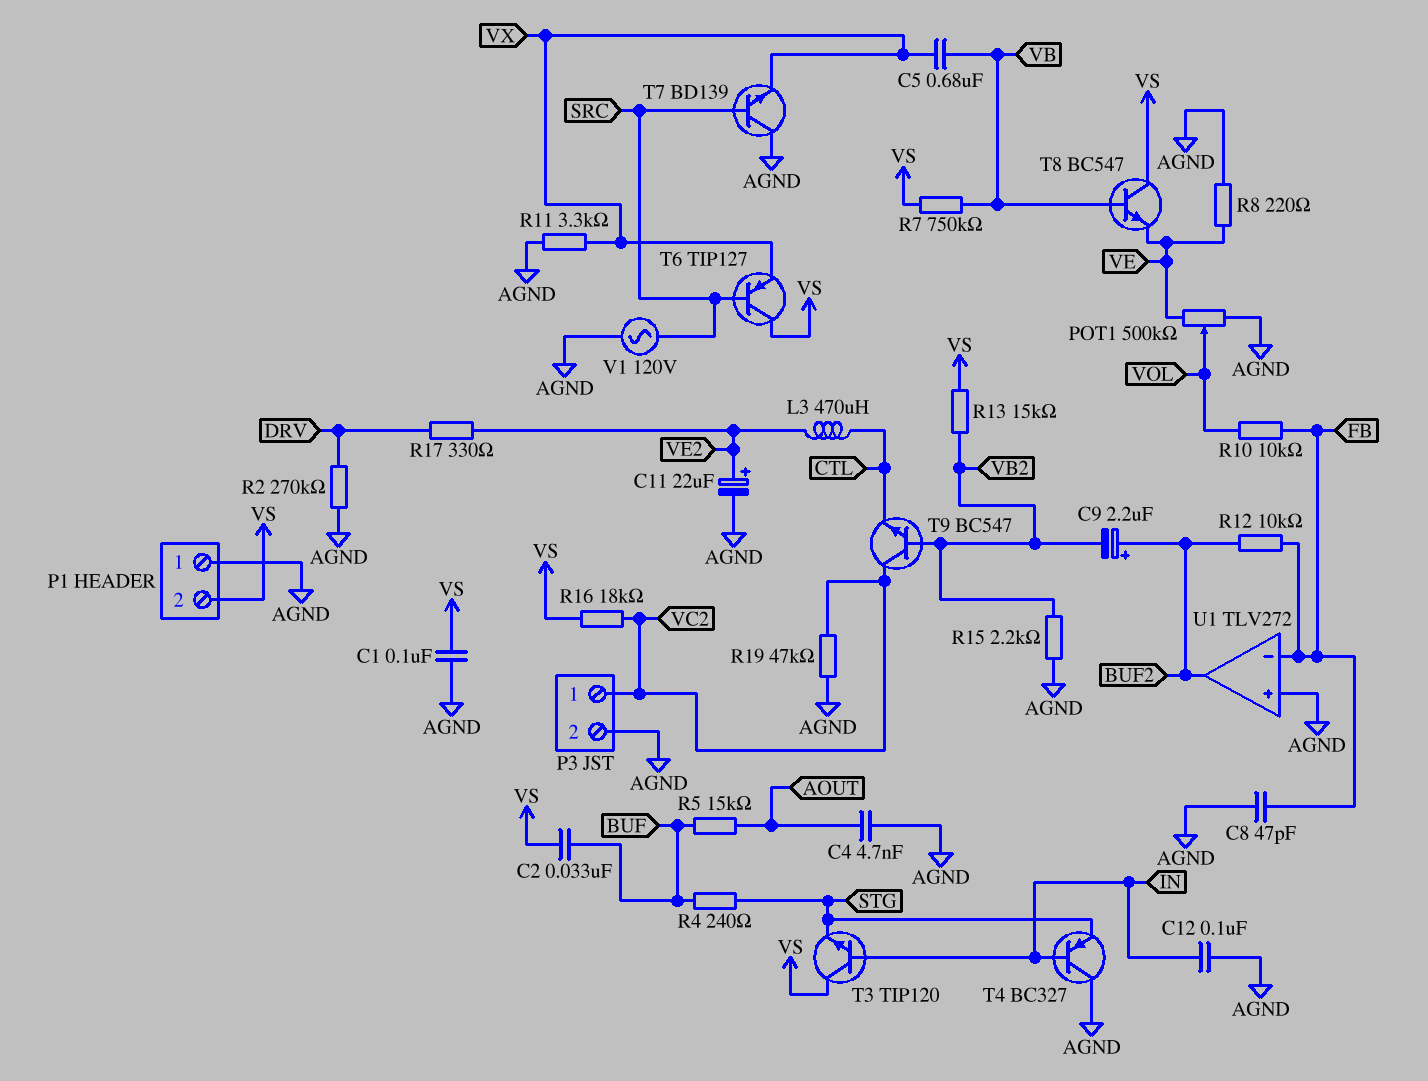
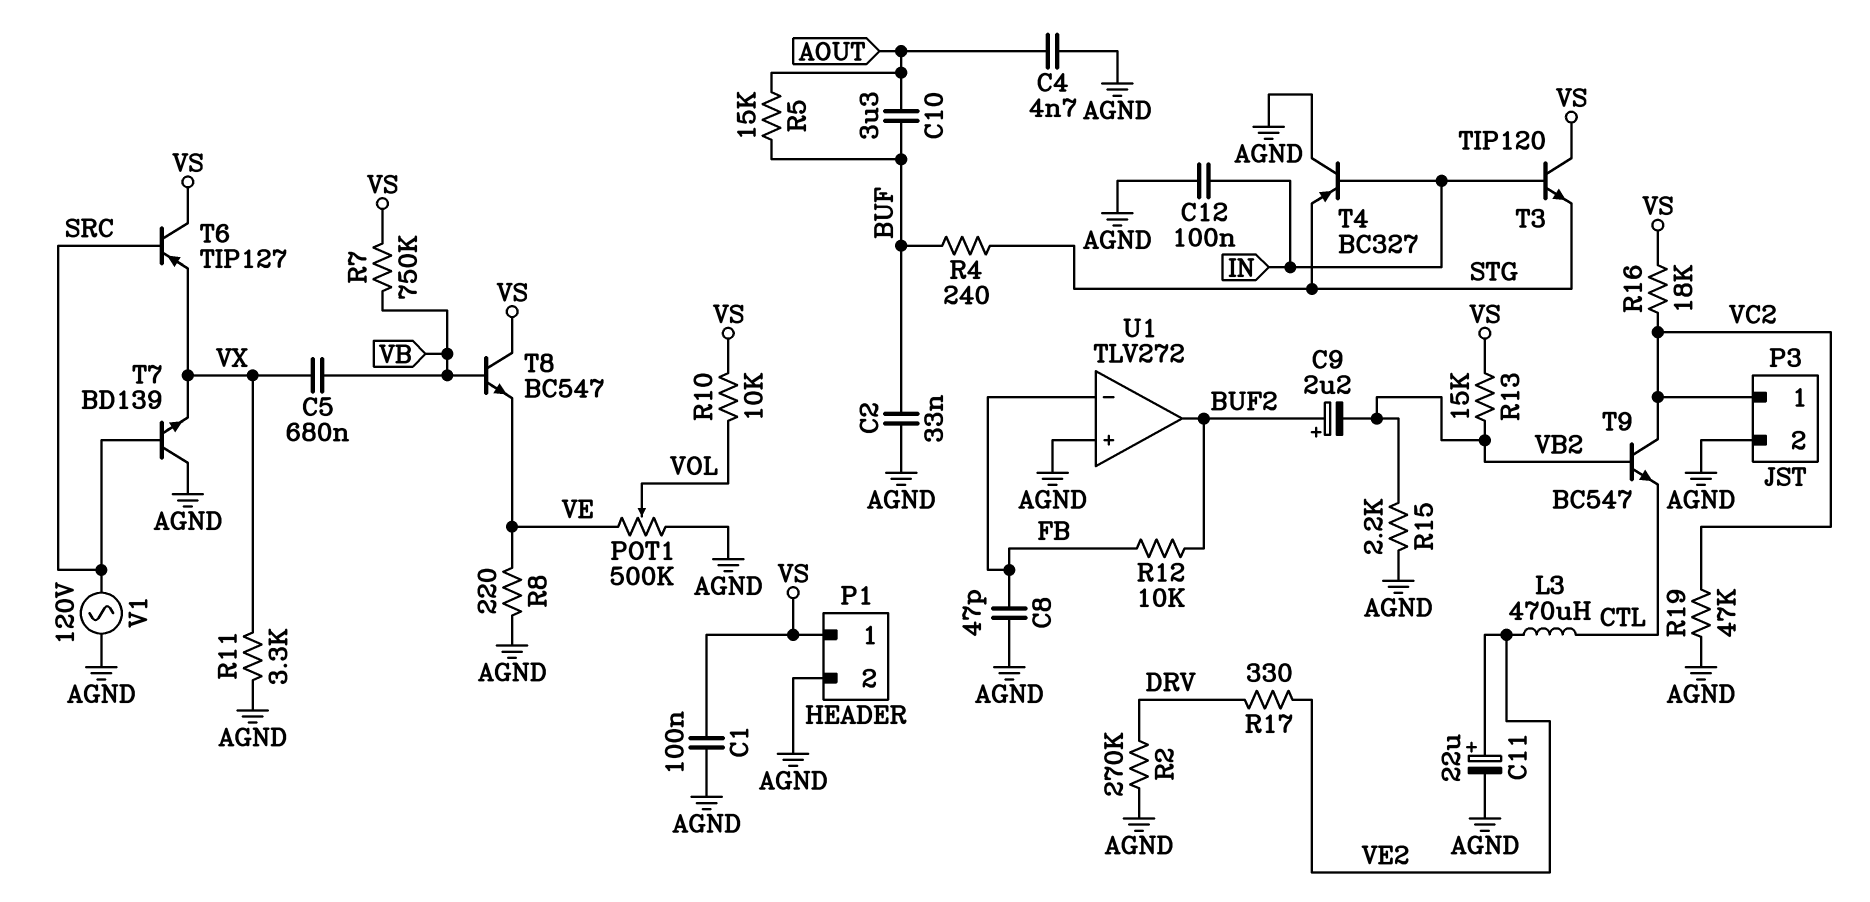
C2: 33nF (BUF, VS) -> 33nF (AGND, BUF)
C10: none -> 3.3uF (AOUT, BUF)
P1 pin 1: AGND -> VS
P1 pin 2: VS -> AGND
R10: 10k (FB, VOL) -> 10k (VOL, VS)

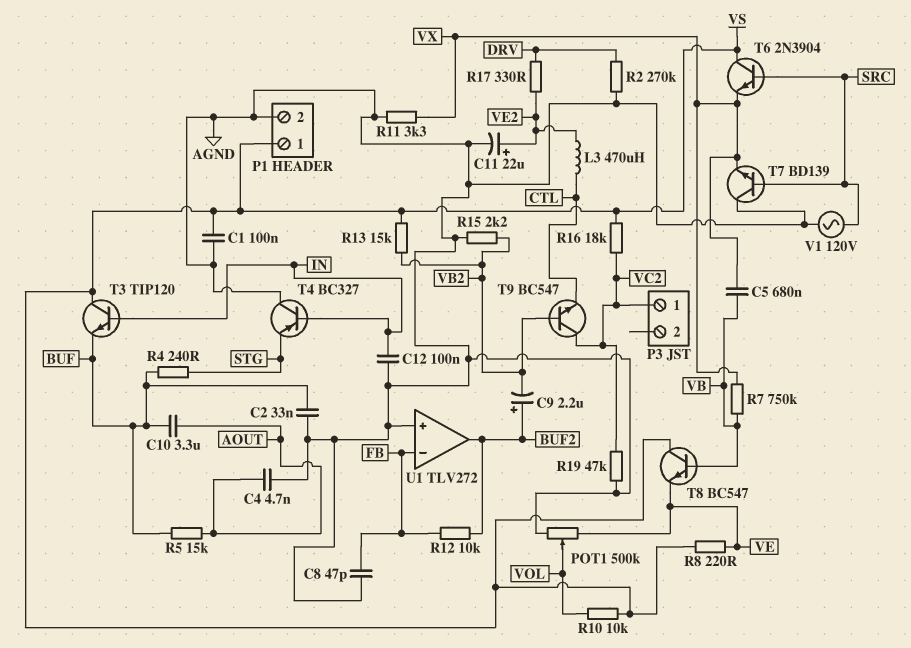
P3 pin 2: AGND -> none
R7: 750k (VB, VS) -> 750k (VB, VX)
R8: 220 (AGND, VE) -> 220 (VE, VS)
T3: NPN TIP120 (B IN, C VS, E STG) -> NPN TIP120 (B IN, C VS, E BUF)
T6: PNP TIP127 (B SRC, C VS, E VX) -> NPN 2N3904 (B SRC, C VS, E VX)

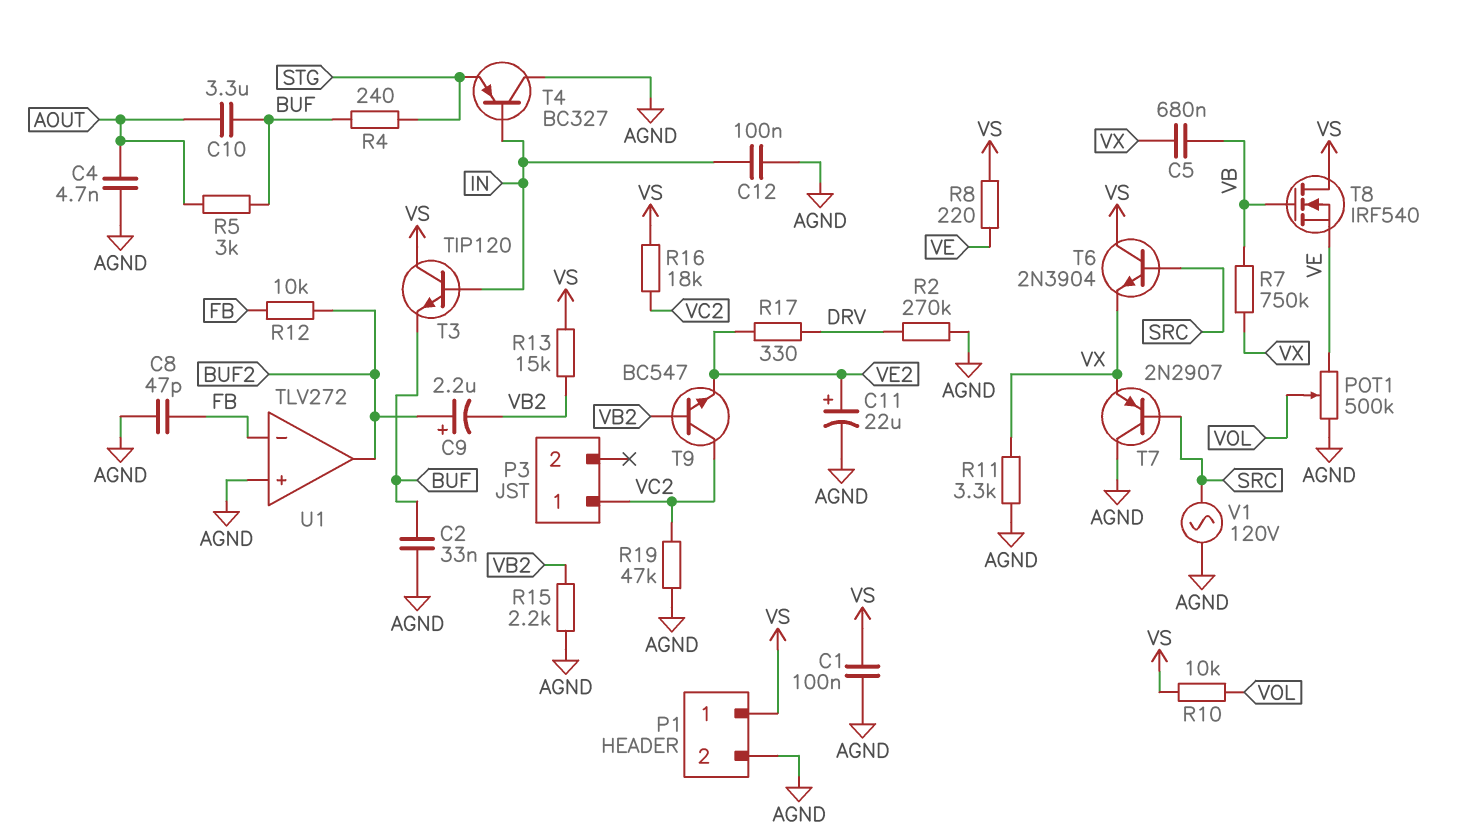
L3: 470uH (CTL, VE2) -> none
R5: 15k (AOUT, BUF) -> 3k (AOUT, BUF)
T7: NPN BD139 (B SRC, C AGND, E VX) -> PNP 2N2907 (B SRC, C AGND, E VX)
T8: NPN BC547 (B VB, C VS, E VE) -> NMOS IRF540 (G VB, D VS, S VE)
T9: NPN BC547 (B VB2, C VC2, E CTL) -> NPN BC547 (B VB2, C VC2, E VE2)

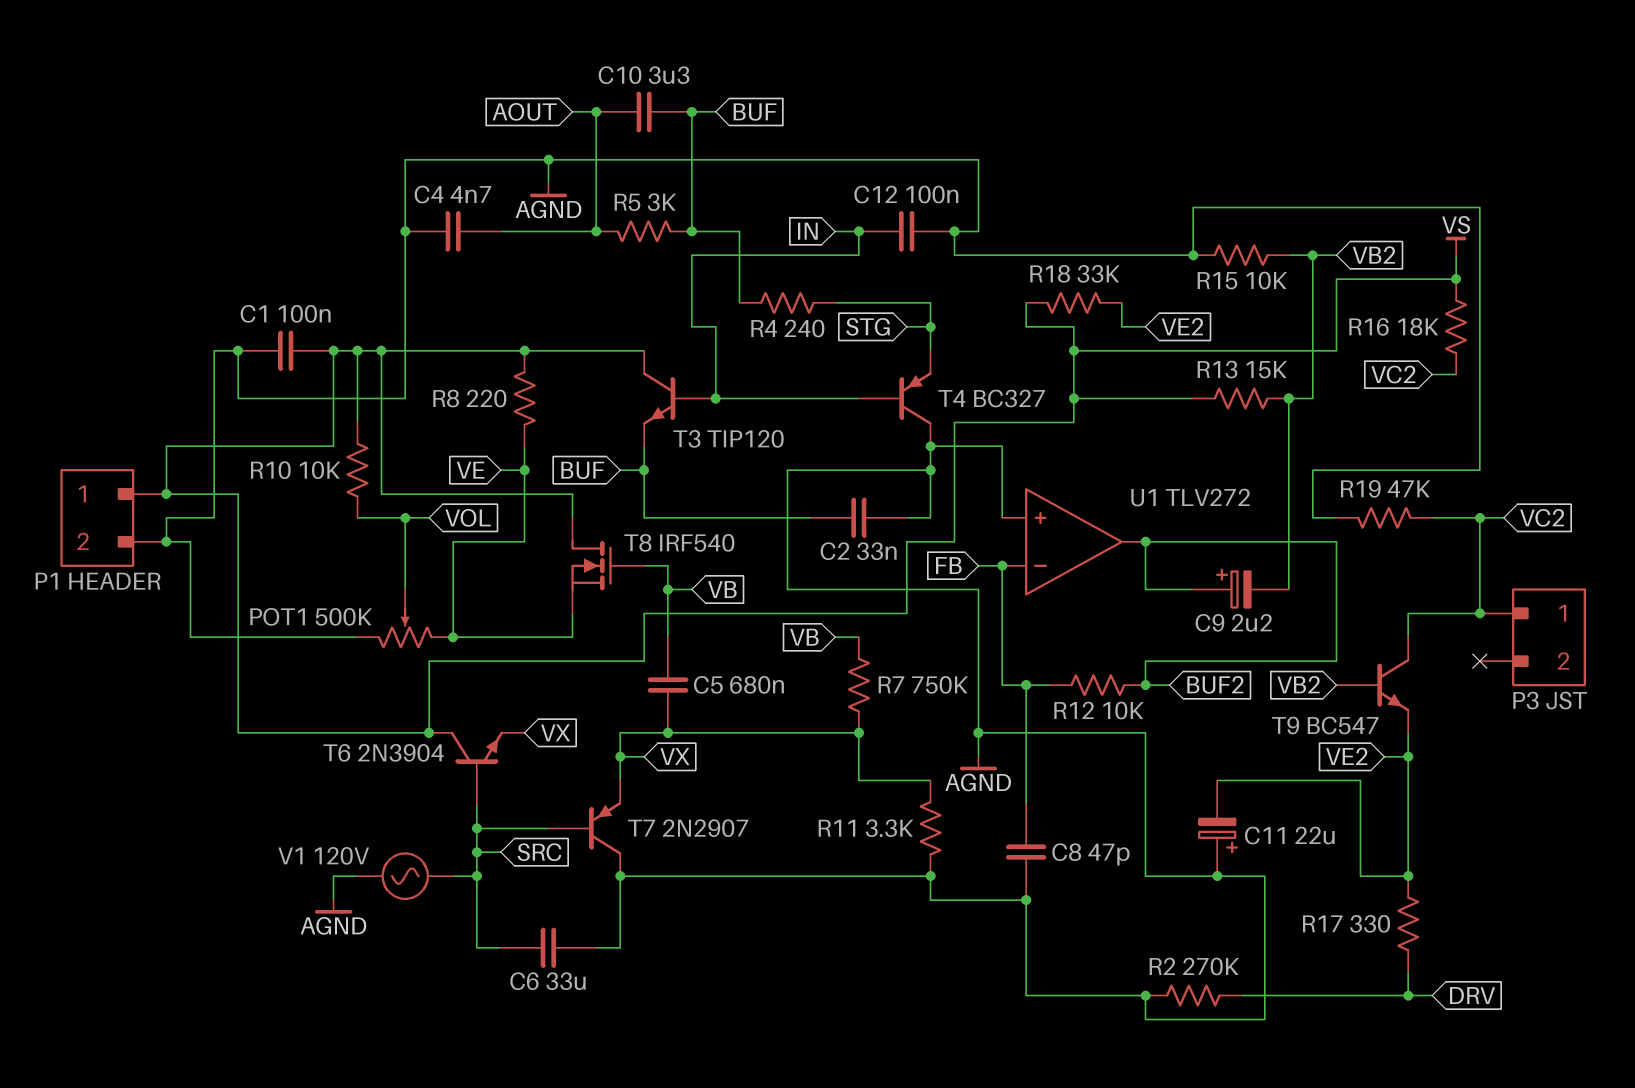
C6: none -> 33uF (AGND, SRC)
C11: 22uF (plus VE2, minus AGND) -> 22uF (plus AGND, minus VE2)
R15: 2.2k (AGND, VB2) -> 10k (AGND, VB2)
R18: none -> 33k (VE2, VS)

